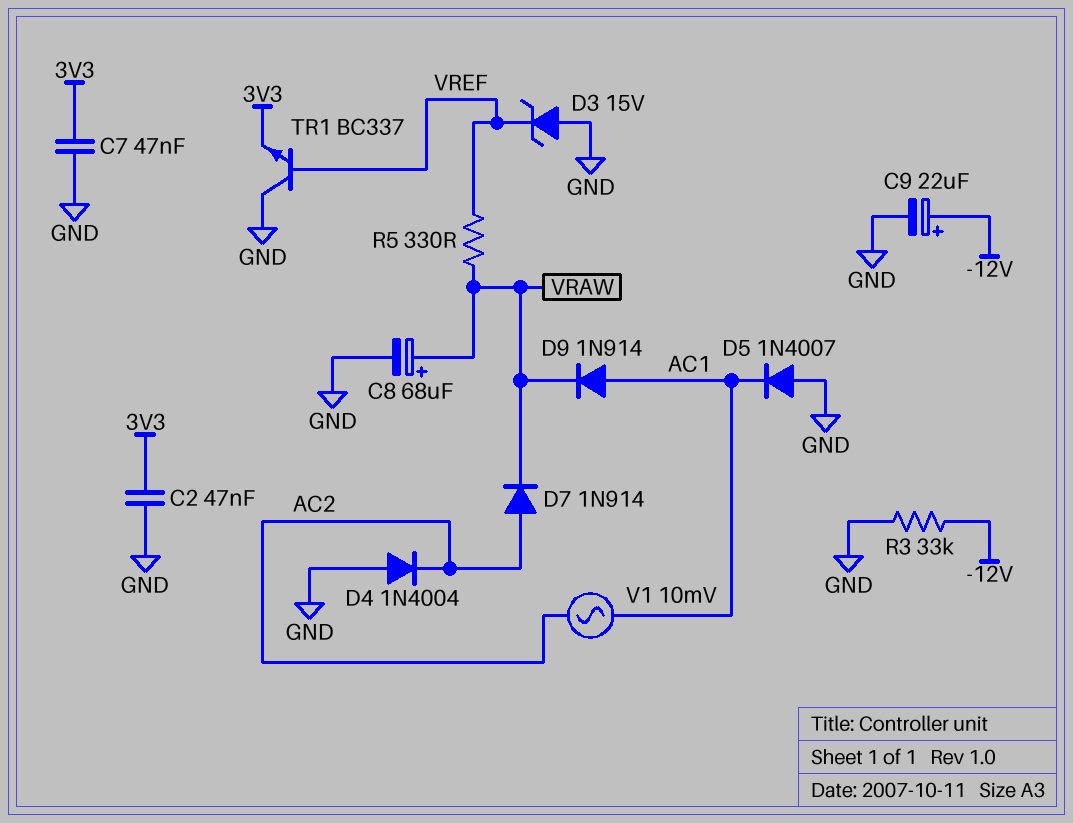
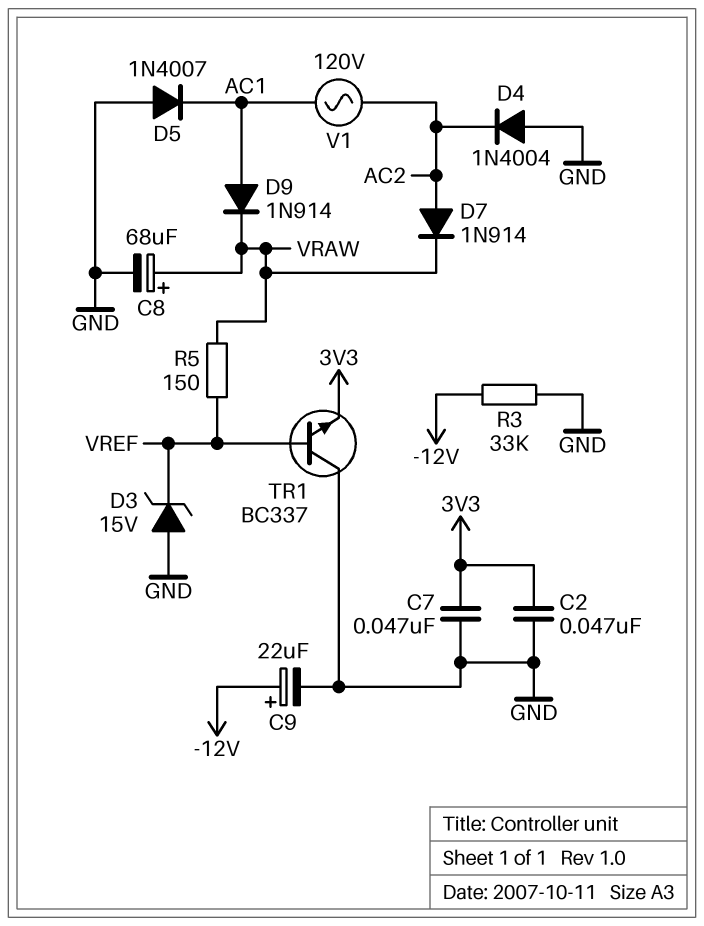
R5: 330 (VRAW, VREF) -> 150 (VRAW, VREF)
V1: AC 10mV (AC1, AC2) -> AC 120V (AC1, AC2)

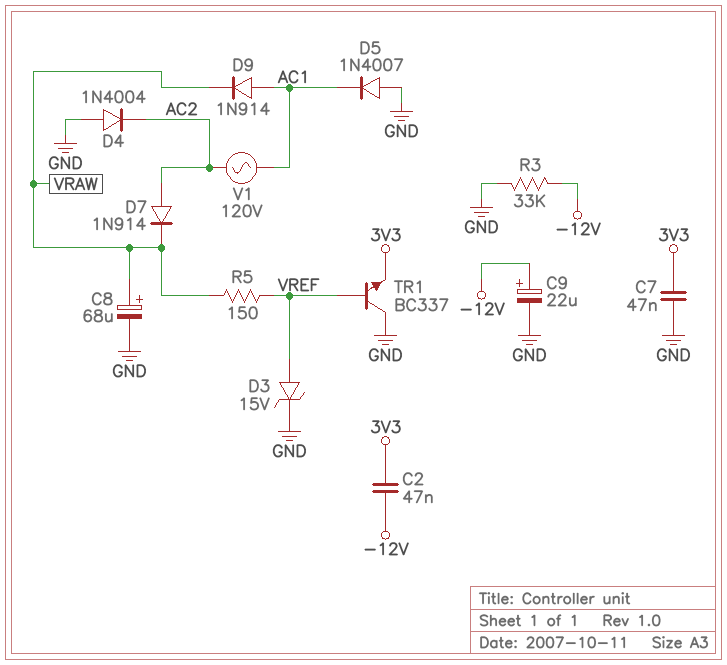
C2: 47nF (3V3, GND) -> 47nF (-12V, 3V3)
D3: zener 15V (A GND, K VREF) -> zener 15V (A VREF, K GND)

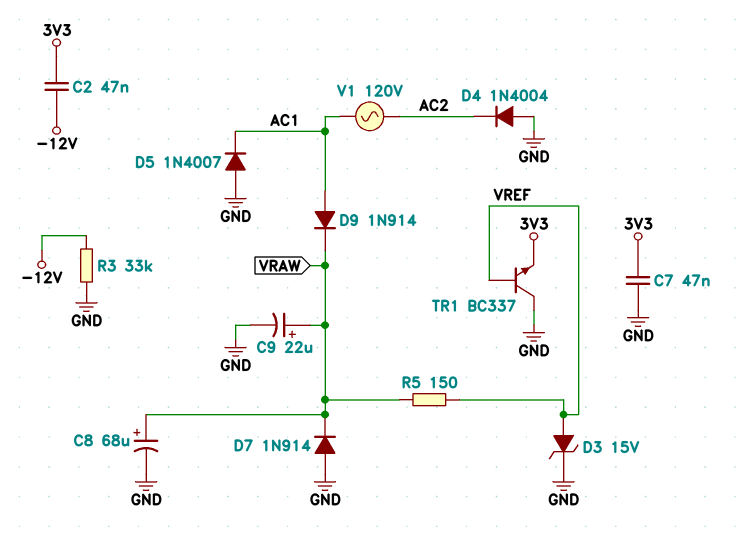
C9: 22uF (plus -12V, minus GND) -> 22uF (plus VRAW, minus GND)
D7: diode 1N914 (A AC2, K VRAW) -> diode 1N914 (A GND, K VRAW)

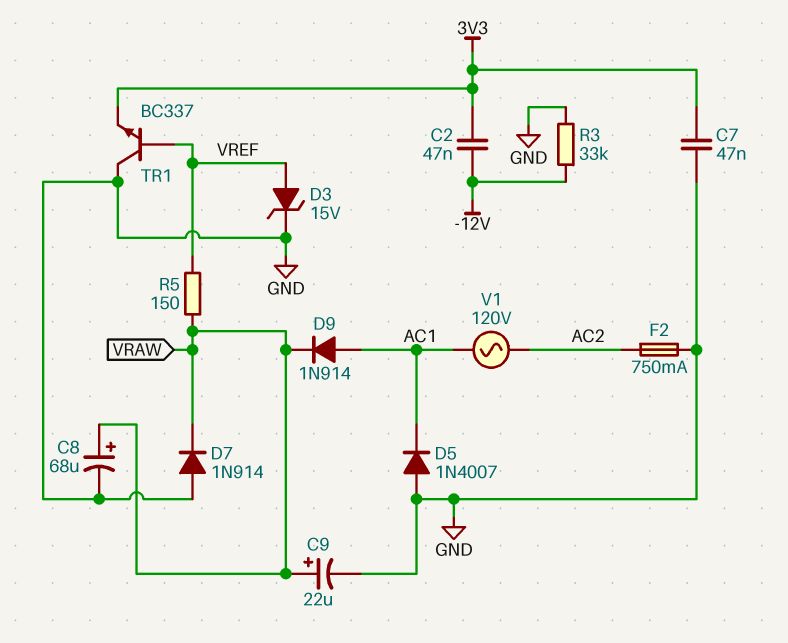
D4: diode 1N4004 (A GND, K AC2) -> none
F2: none -> 750mA (AC2, GND)

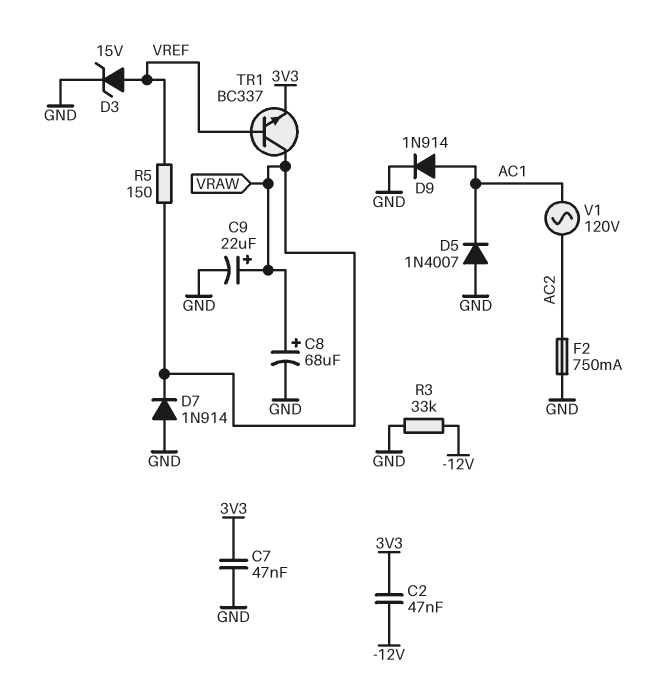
D9: diode 1N914 (A AC1, K VRAW) -> diode 1N914 (A AC1, K GND)
TR1: NPN BC337 (B VREF, C GND, E 3V3) -> NPN BC337 (B VREF, C VRAW, E 3V3)

